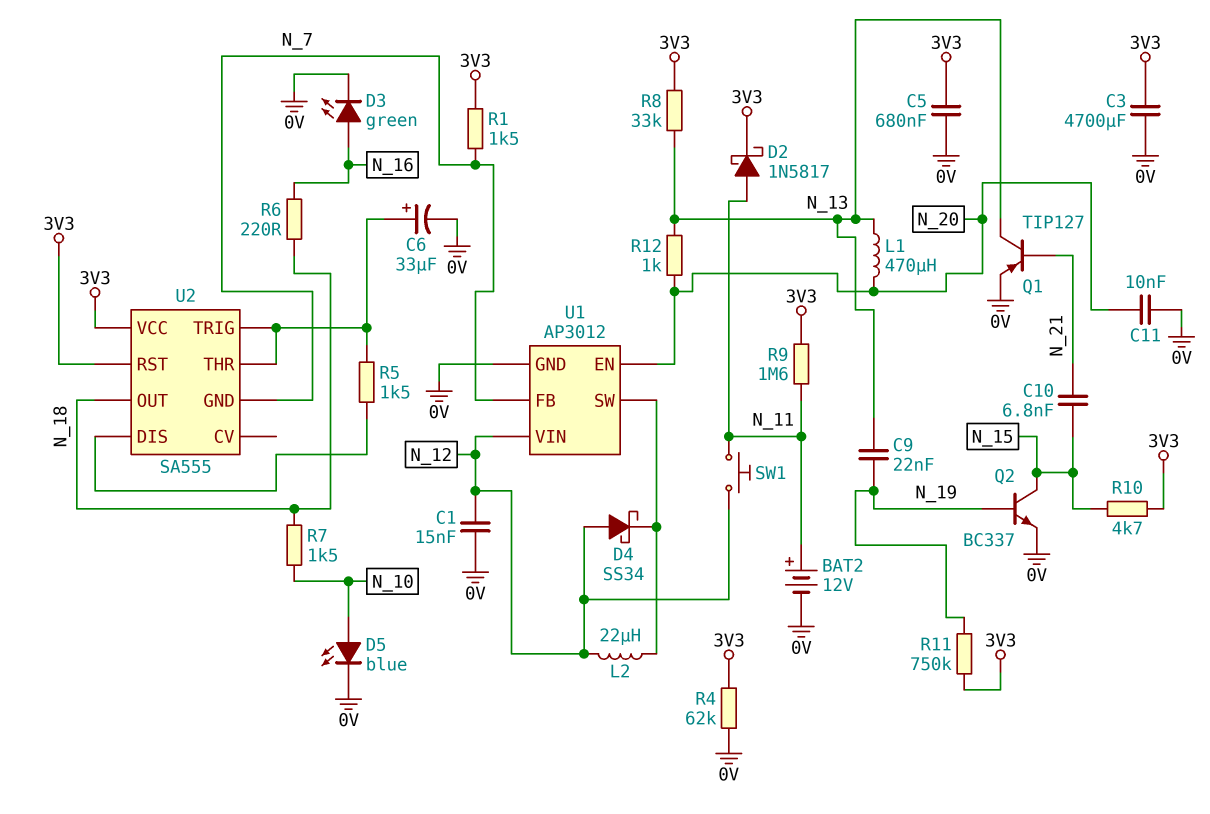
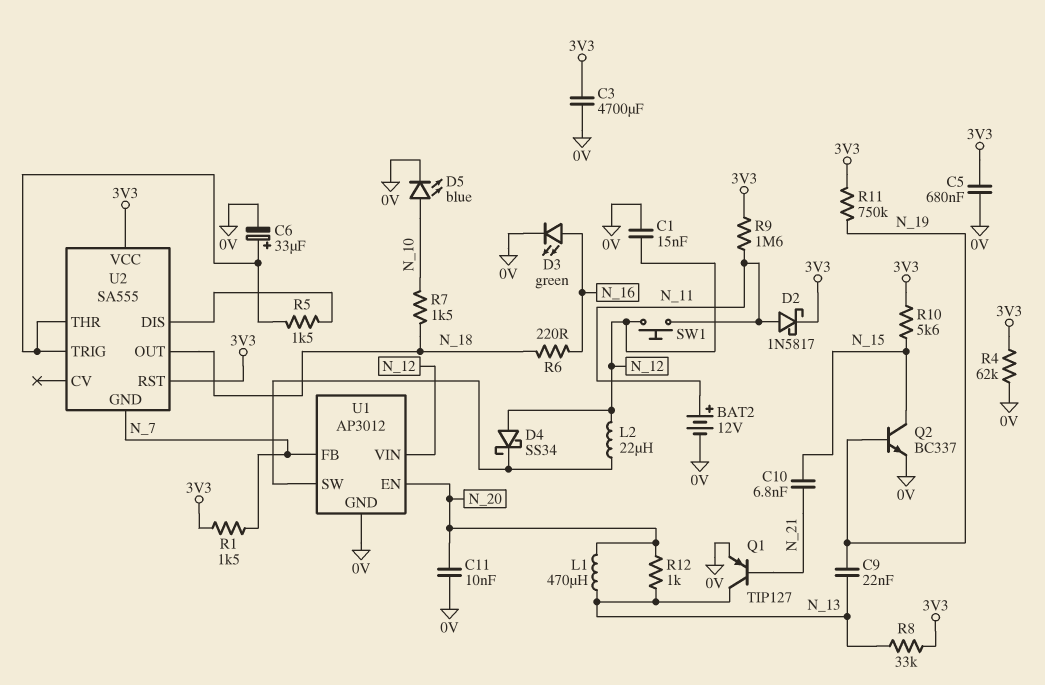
R10: 4.7k (3V3, N_15) -> 5.6k (3V3, N_15)

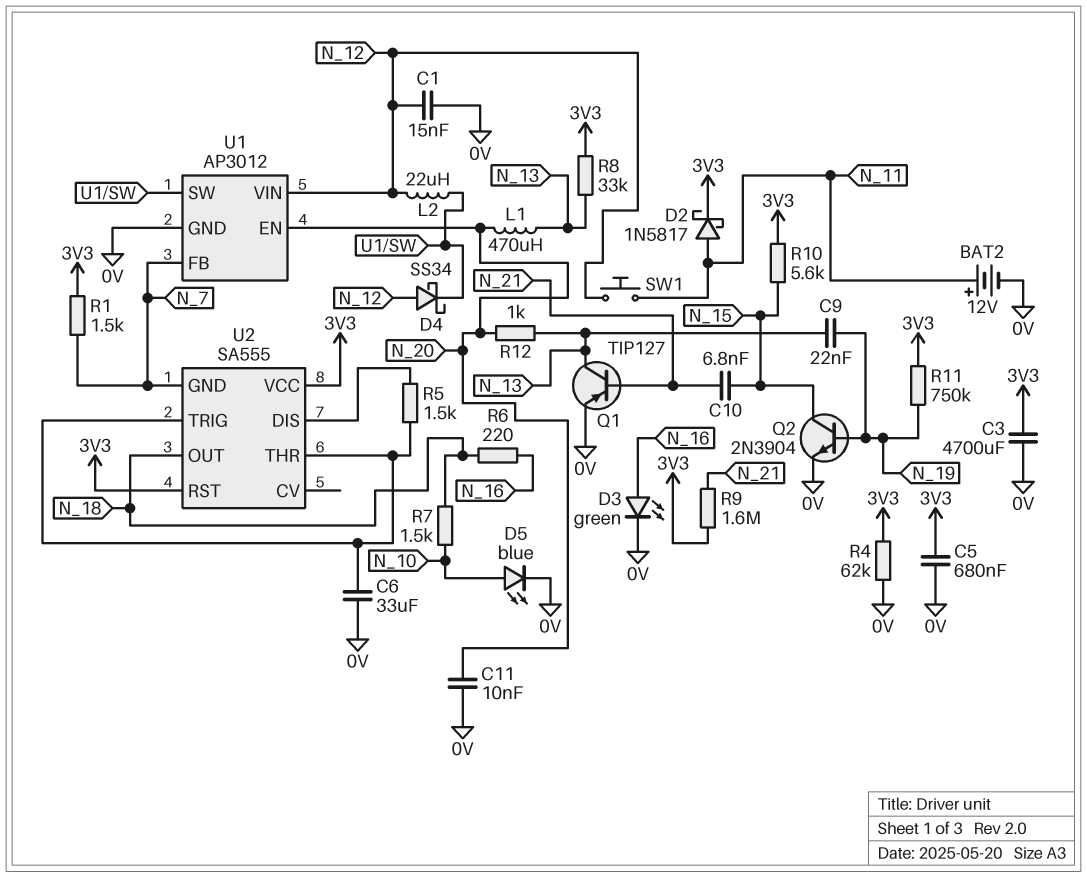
C6: 33uF (plus U2/THR, minus 0V) -> 33uF (0V, U2/THR)
Q2: NPN BC337 (B N_19, C N_15, E 0V) -> NPN 2N3904 (B N_19, C N_15, E 0V)
R9: 1.6M (3V3, N_11) -> 1.6M (3V3, N_21)

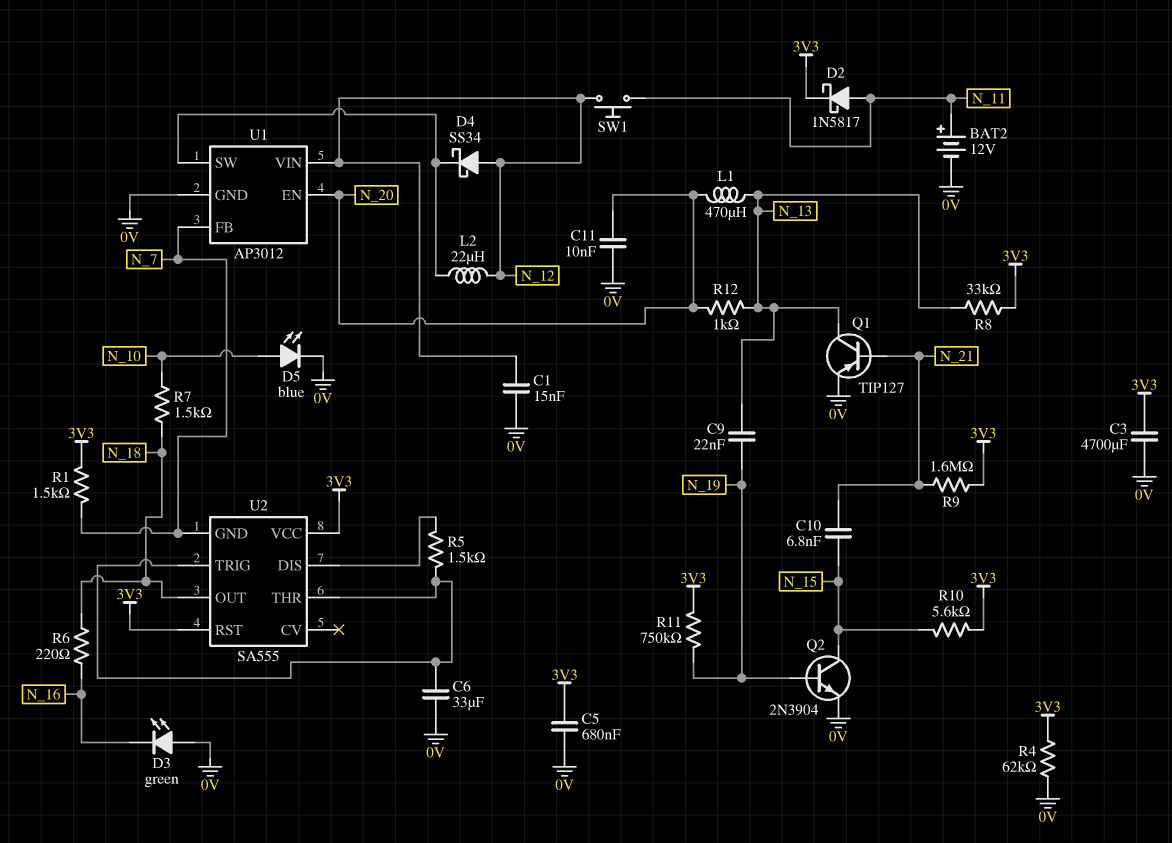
D3: LED green (A N_16, K 0V) -> LED green (A 0V, K N_16)

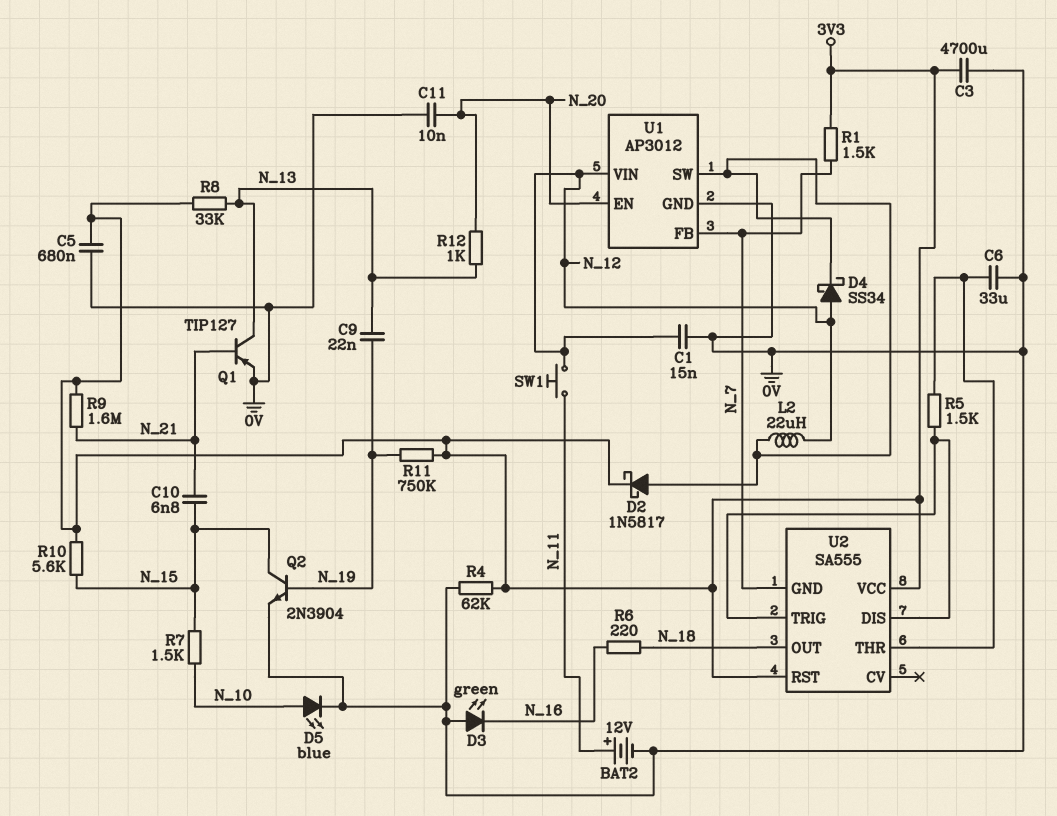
D2: schottky 1N5817 (A N_11, K 3V3) -> schottky 1N5817 (A U1/SW, K 3V3)
L1: 470uH (N_13, N_20) -> none
R7: 1.5k (N_10, N_18) -> 1.5k (N_10, N_15)
U2 pin TRIG: U2/THR -> U2/DIS

